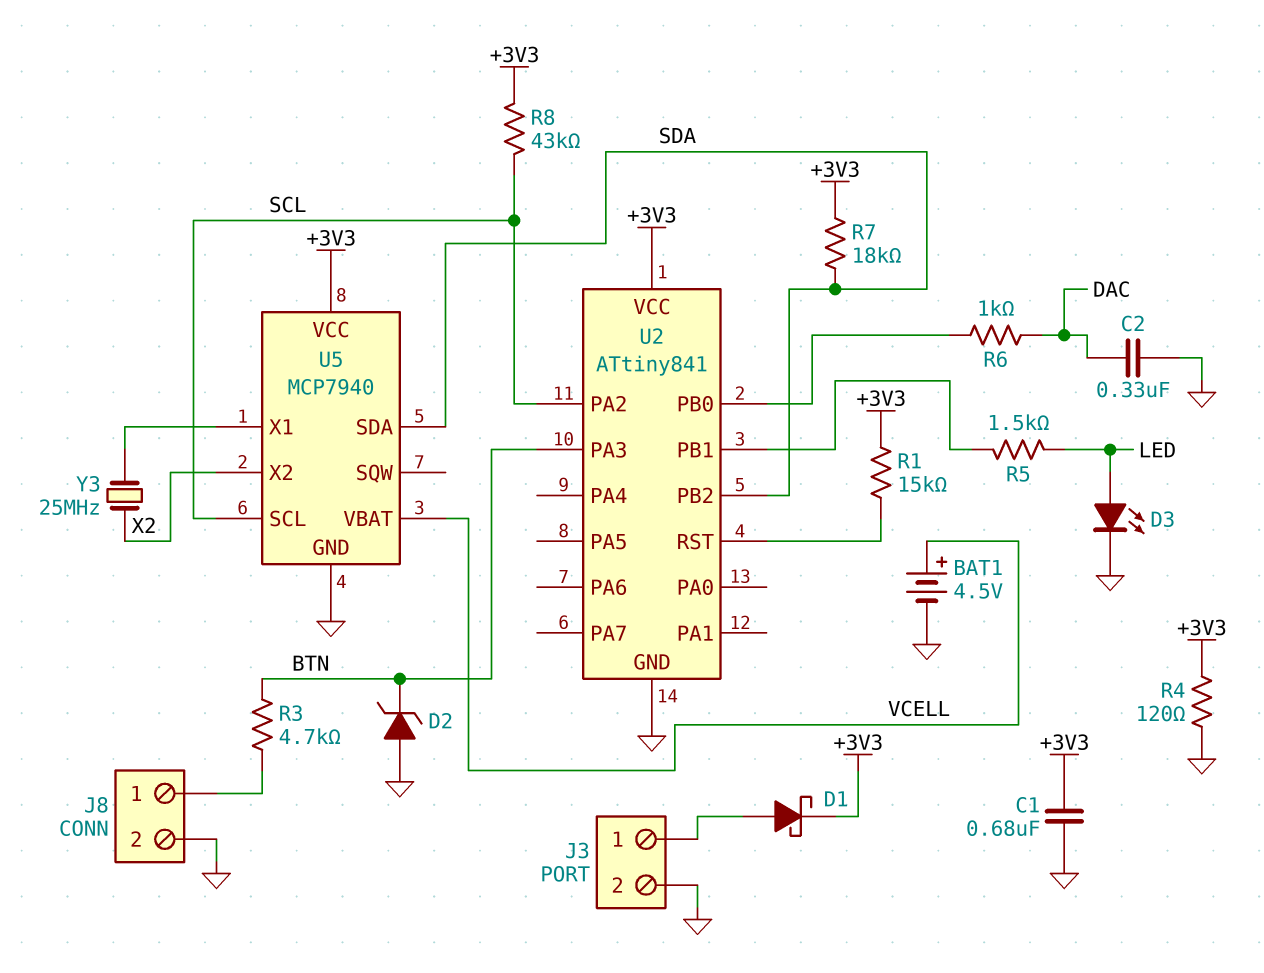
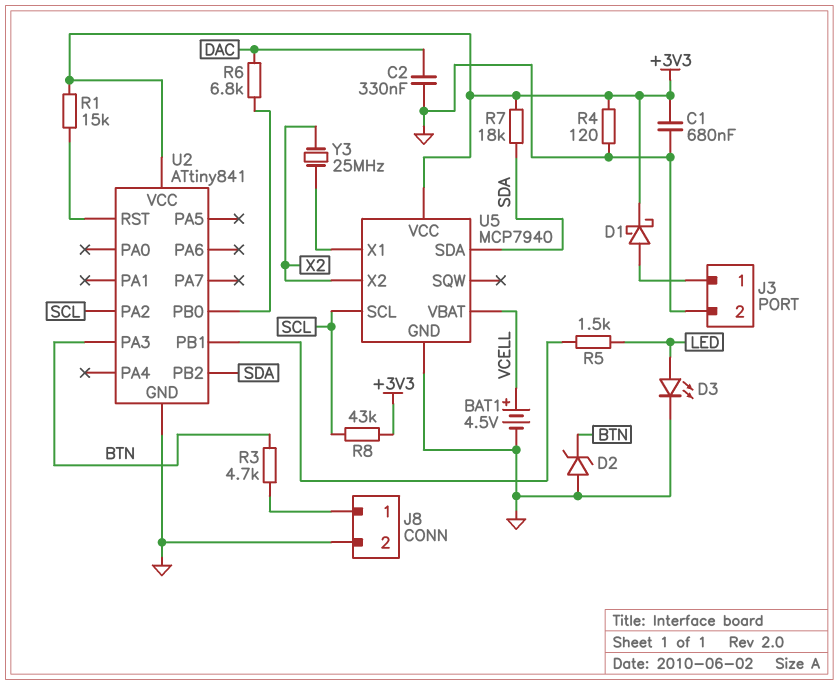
R6: 1k (DAC, U2/PB0) -> 6.8k (DAC, U2/PB0)

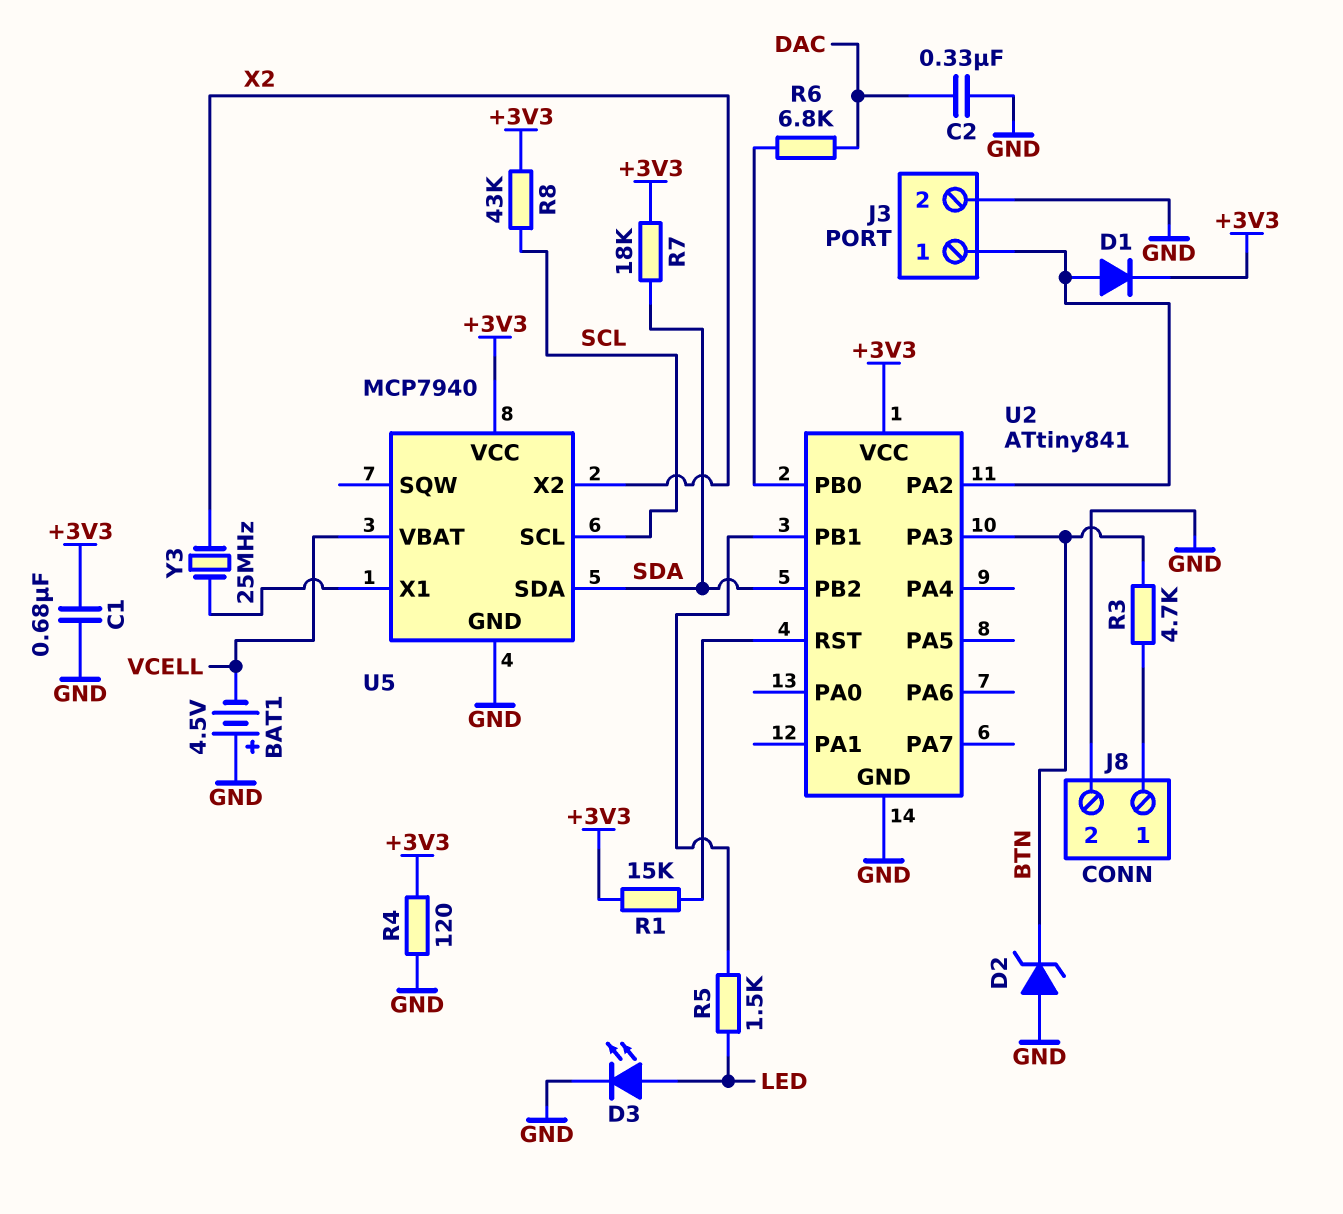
BAT1: 4.5V (plus VCELL, minus GND) -> 4.5V (plus GND, minus VCELL)
D1: schottky (A J3/1, K +3V3) -> diode (A J3/1, K +3V3)
U2 pin PA2: SCL -> J3/1

